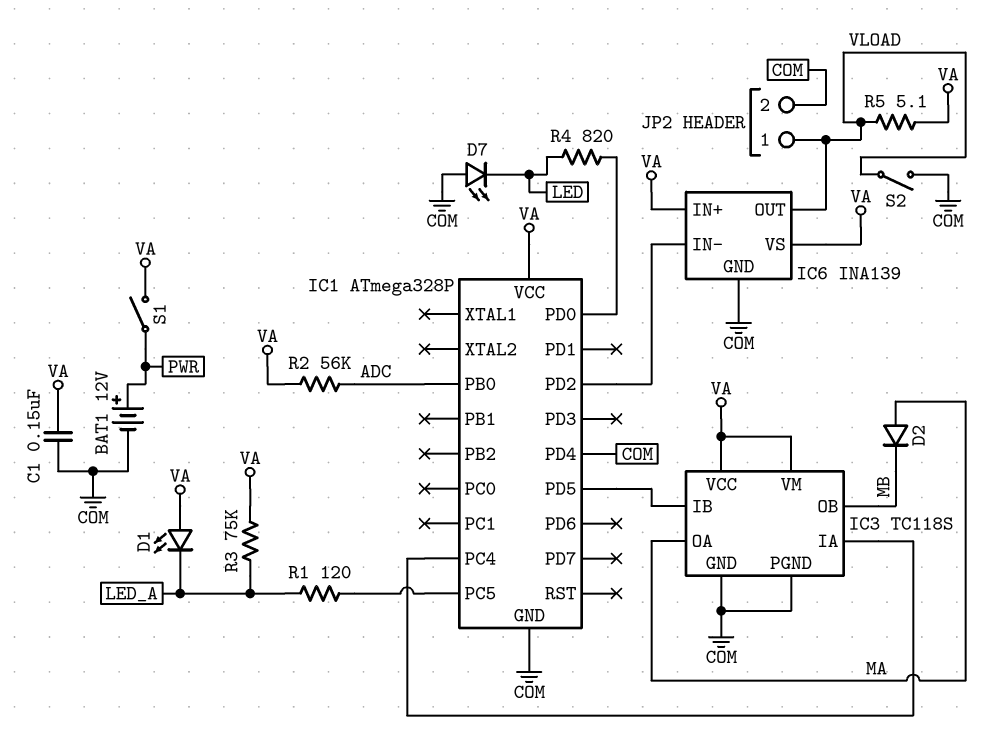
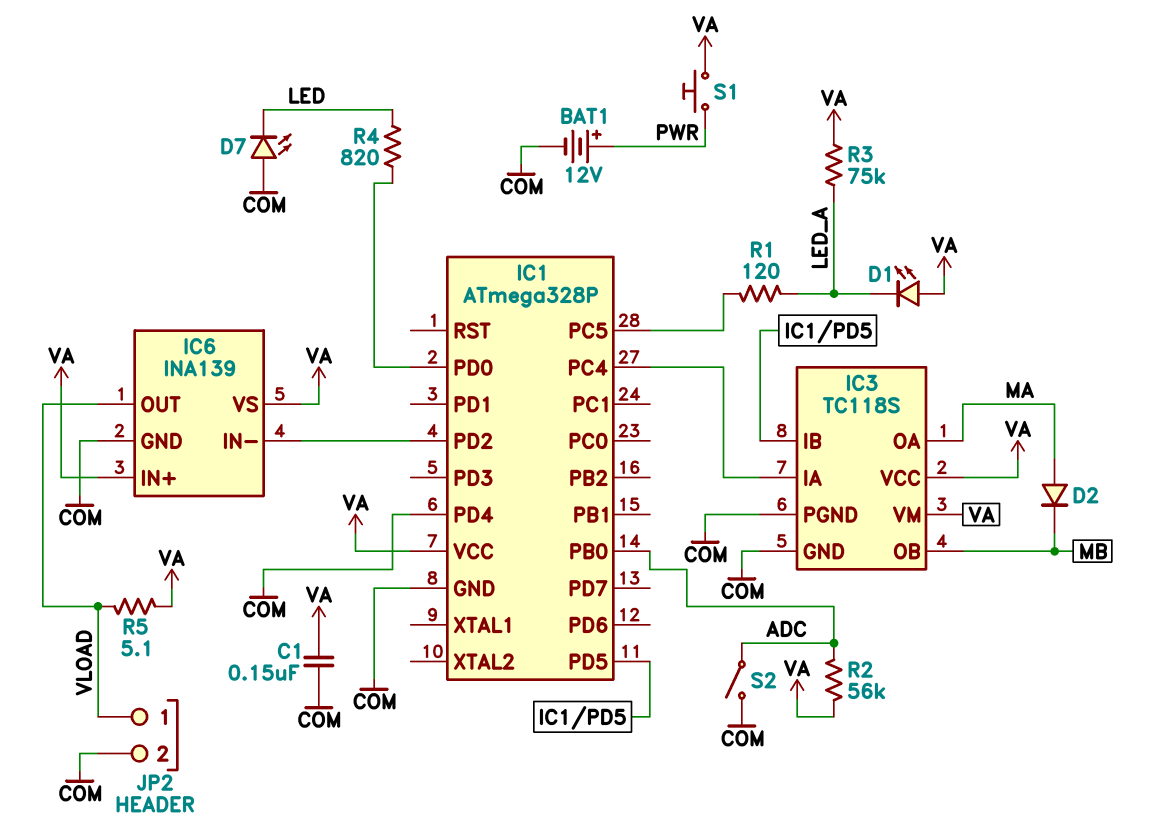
S1: switch (PWR, VA) -> button (PWR, VA)
S2: switch (COM, VLOAD) -> switch (ADC, COM)

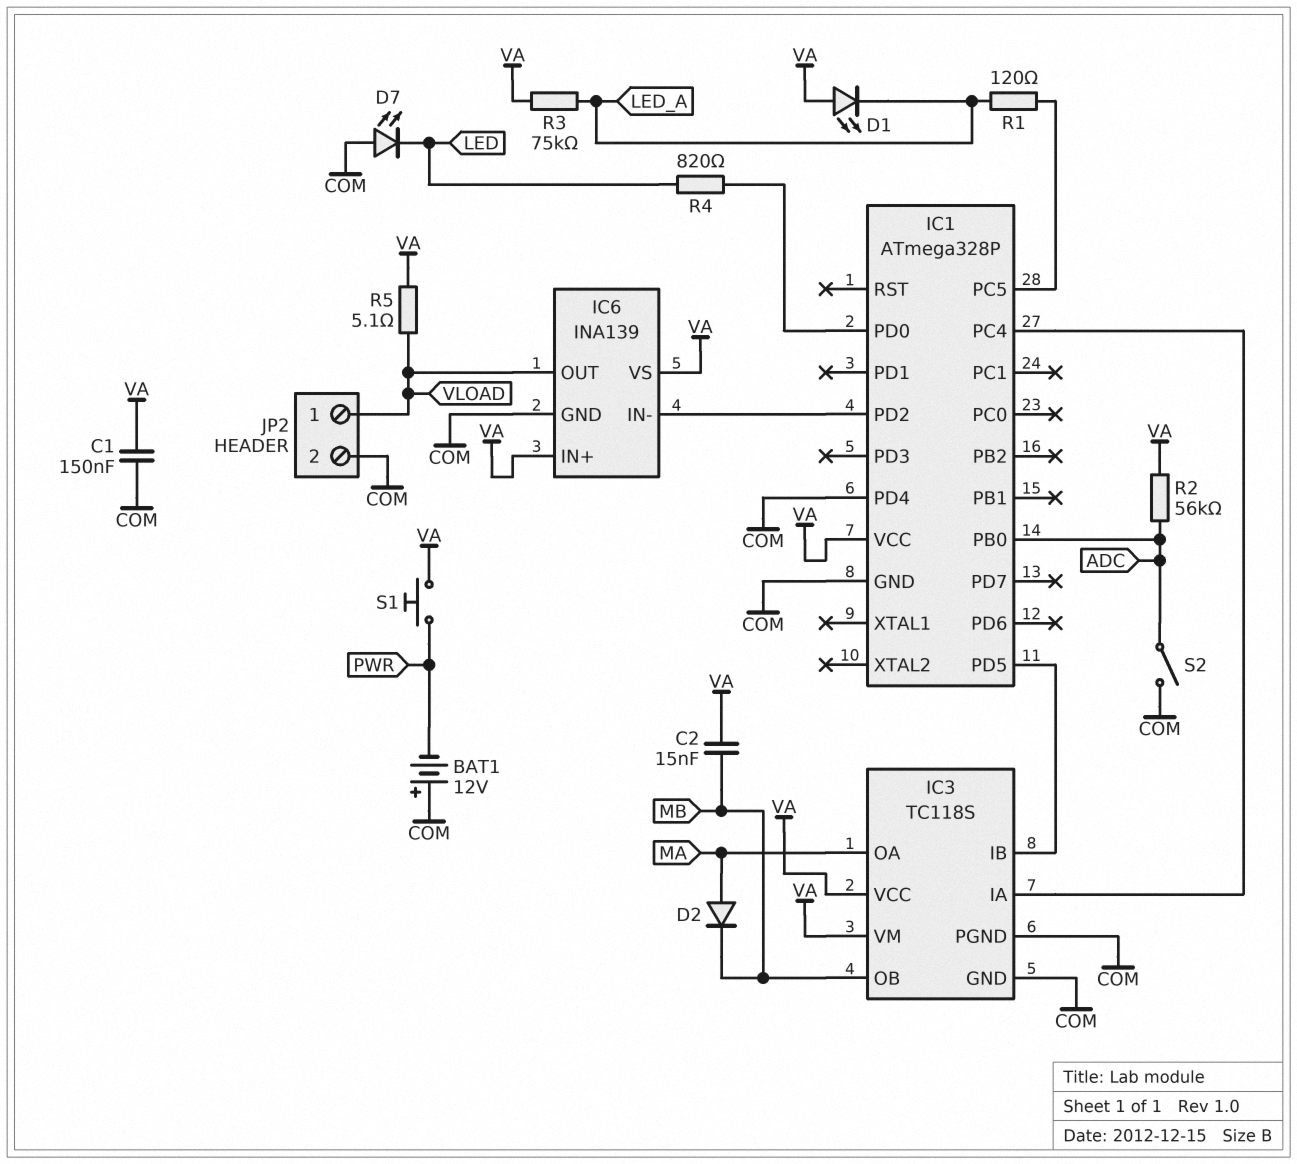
BAT1: 12V (plus PWR, minus COM) -> 12V (plus COM, minus PWR)
C2: none -> 15nF (MB, VA)

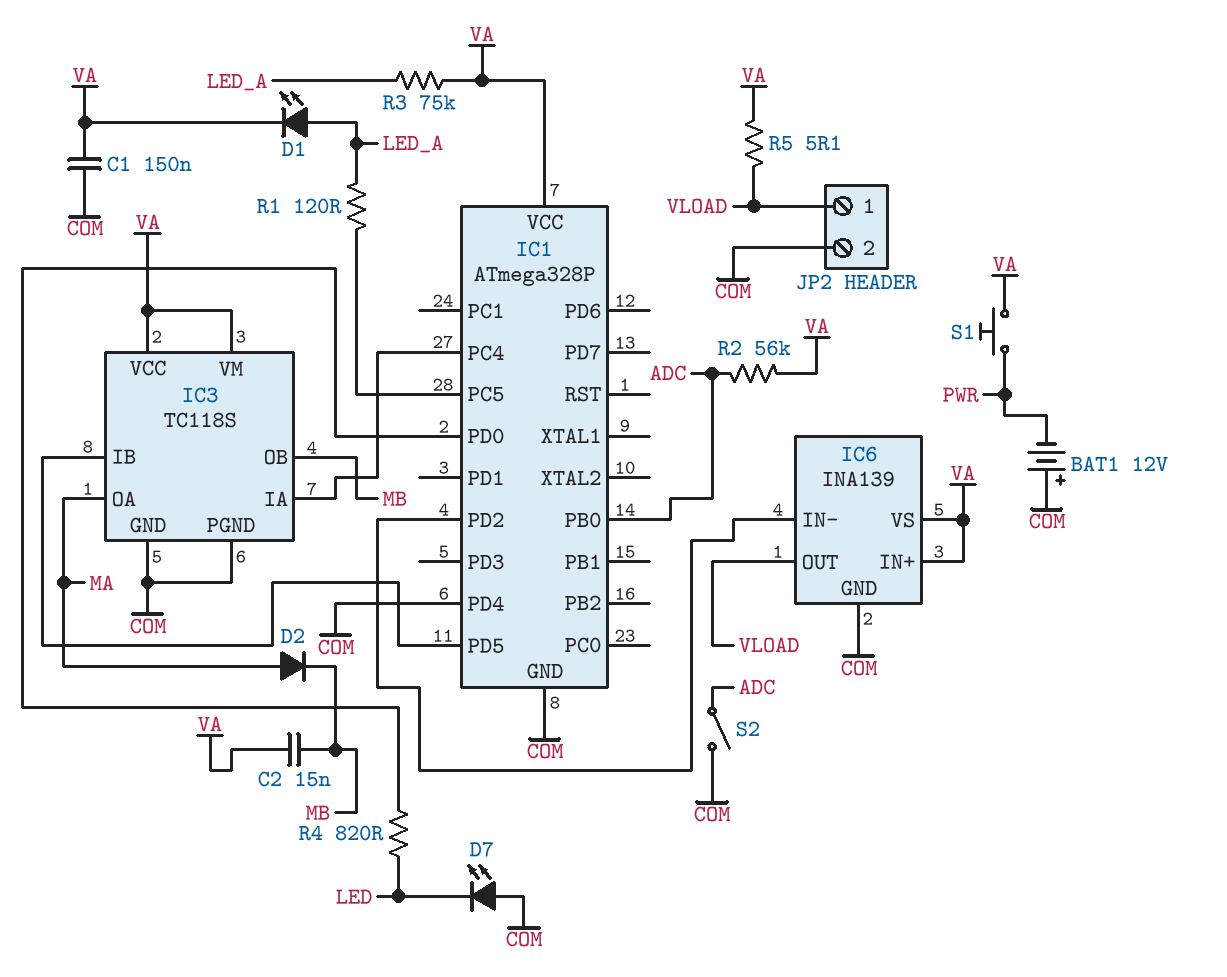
D1: LED (A VA, K LED_A) -> LED (A LED_A, K VA)

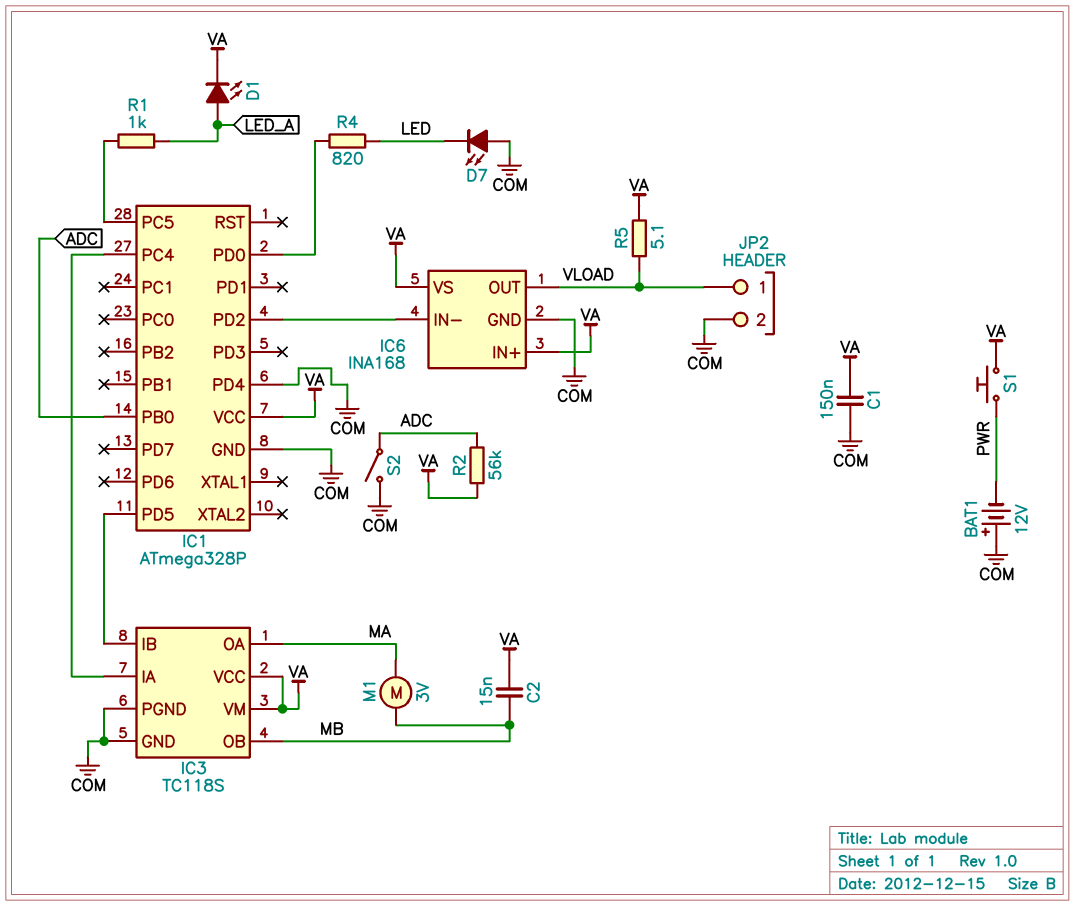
D2: diode (A MA, K MB) -> none
IC6: INA139 -> INA168
M1: none -> motor 3V (MA, MB)
R1: 120 (IC1/PC5, LED_A) -> 1k (IC1/PC5, LED_A)
R3: 75k (LED_A, VA) -> none

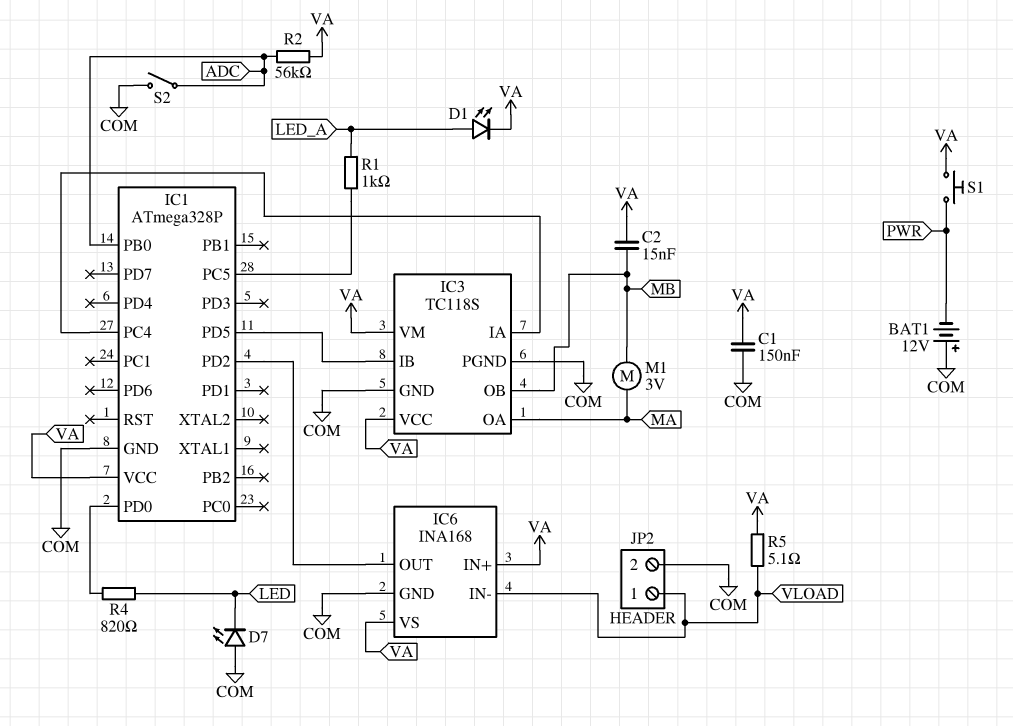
IC1 pin PD4: COM -> none
IC6 pin IN-: IC1/PD2 -> VLOAD
IC6 pin OUT: VLOAD -> IC1/PD2

